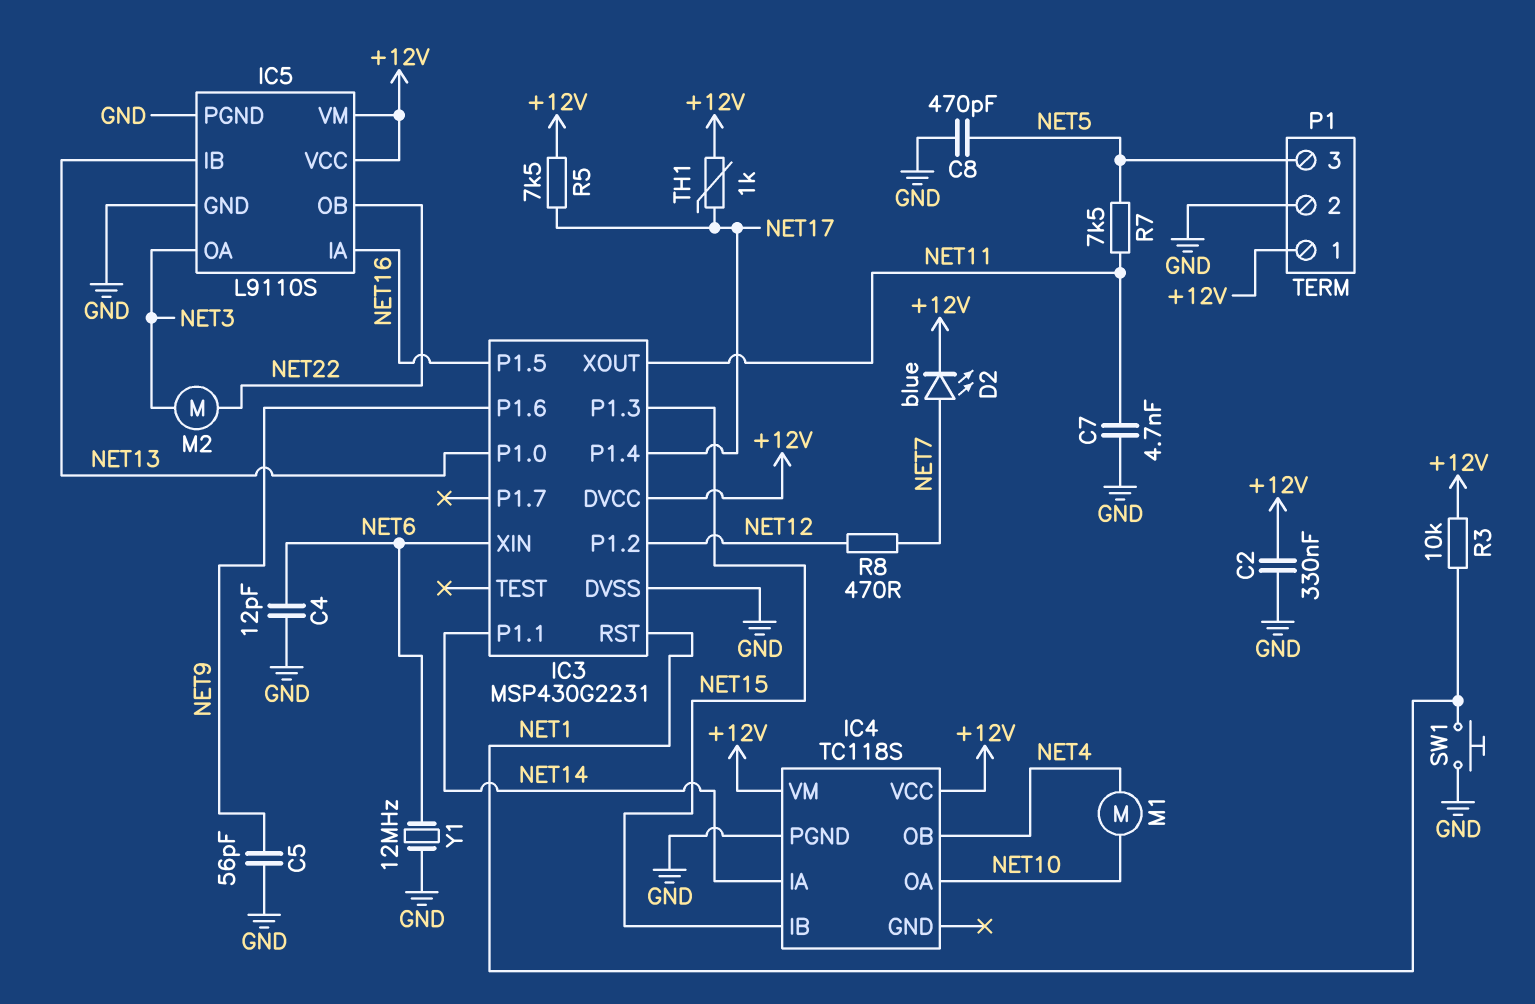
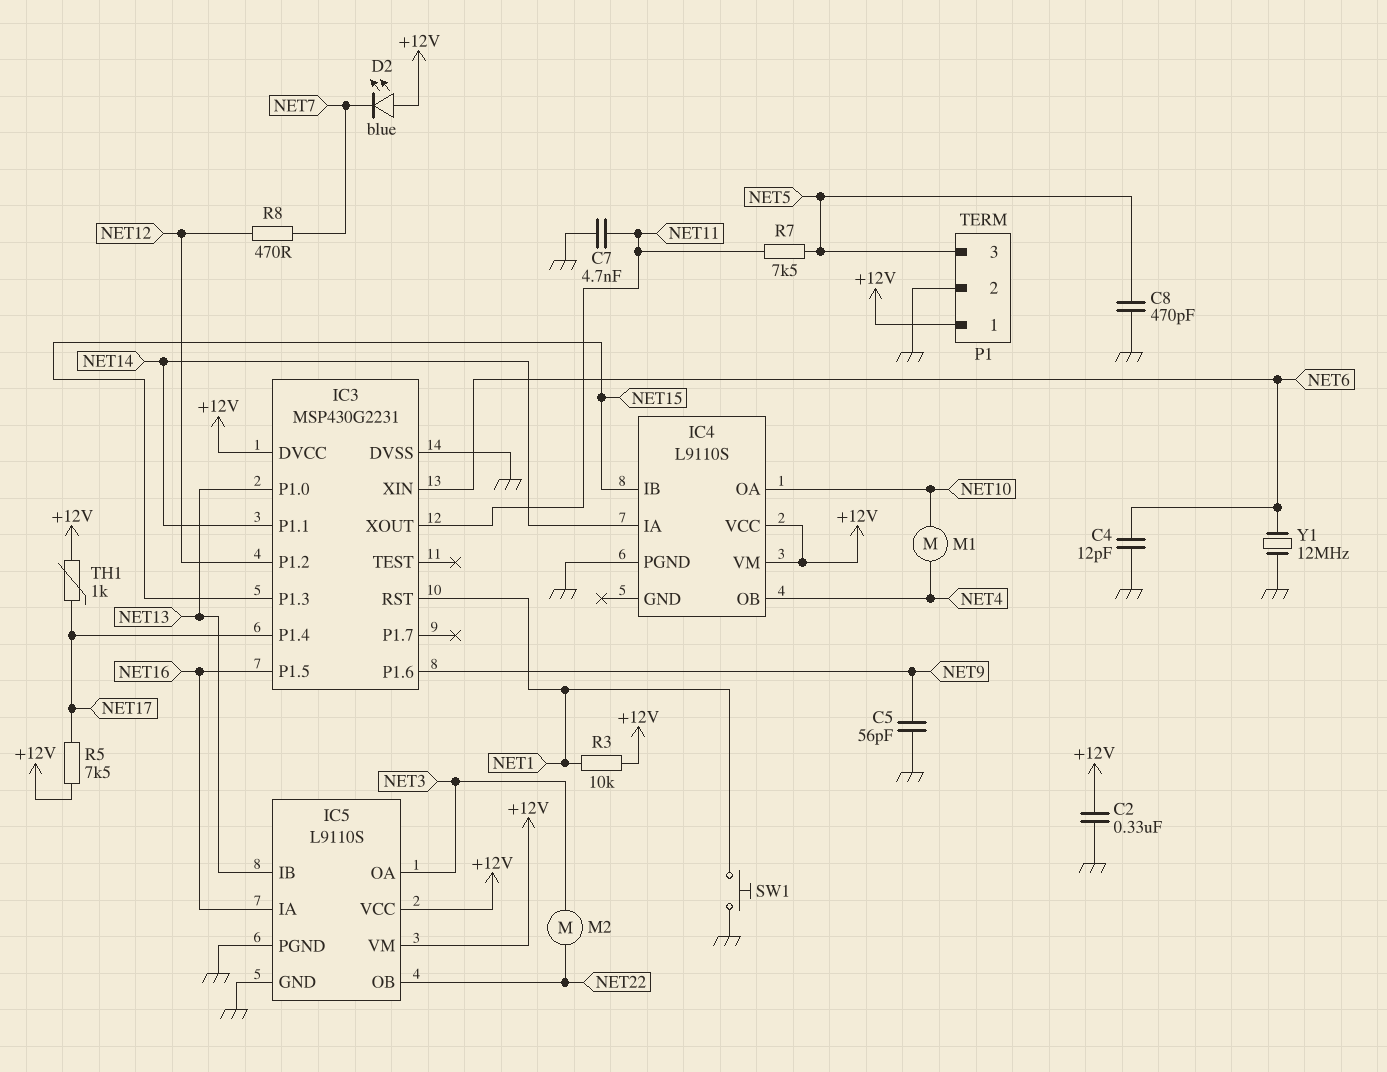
D2: LED blue (A NET7, K +12V) -> LED blue (A +12V, K NET7)
IC4: TC118S -> L9110S

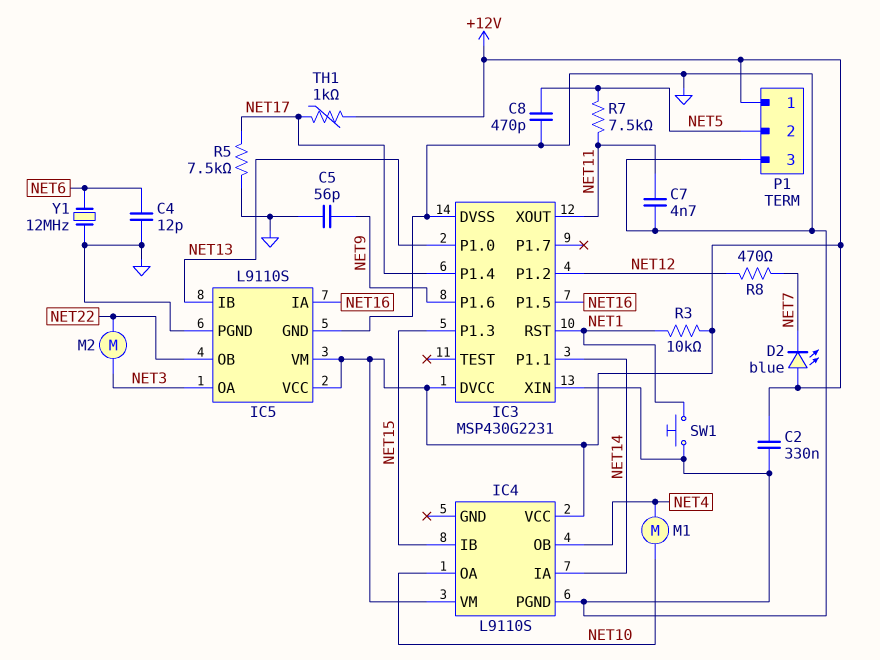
IC3 pin XIN: NET6 -> GND
P1 pin 2: GND -> NET5
P1 pin 3: NET5 -> GND
R5: 7.5k (+12V, NET17) -> 7.5k (GND, NET17)

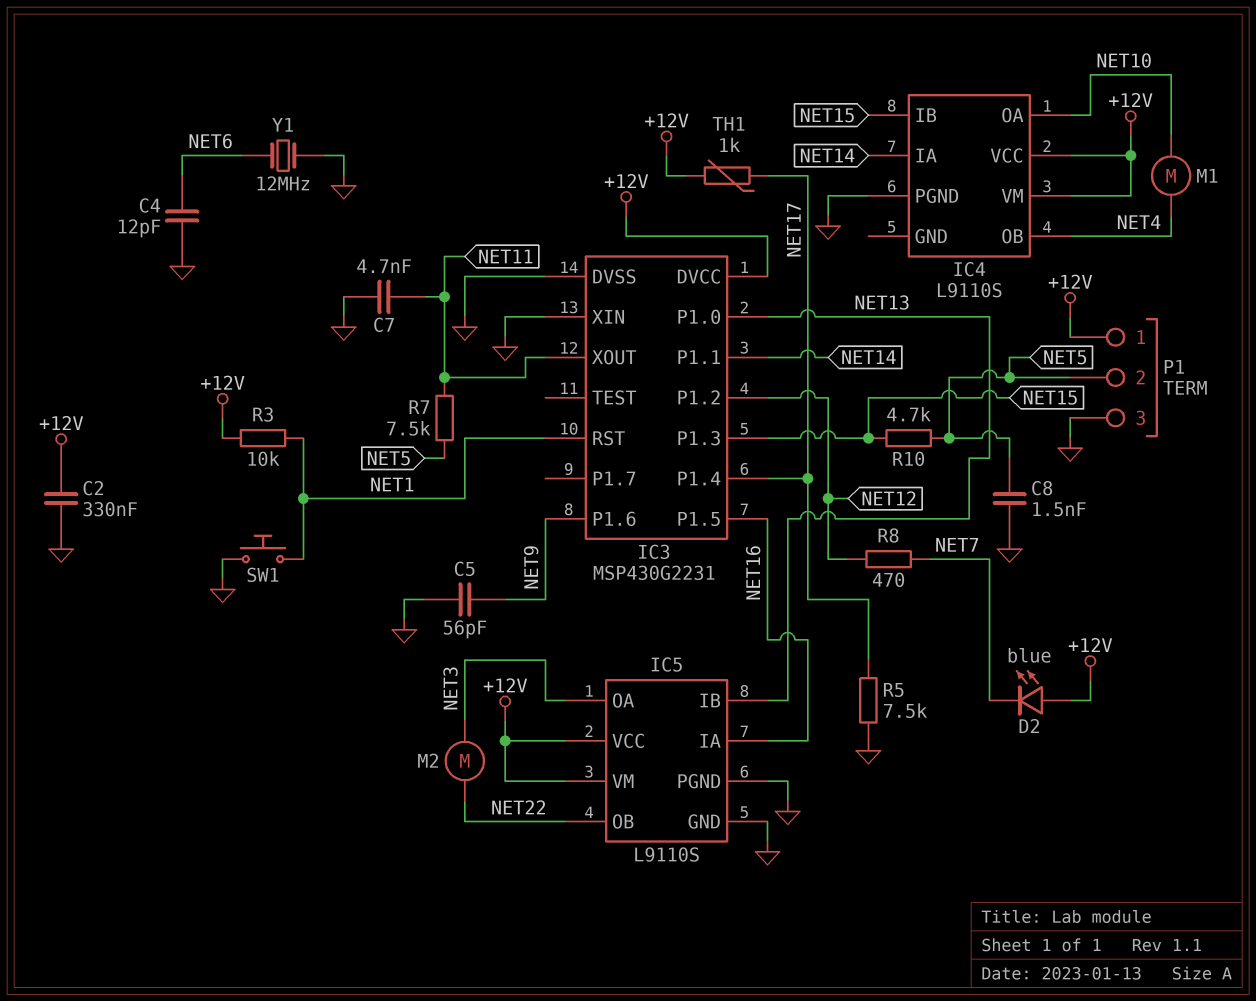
C8: 470pF (GND, NET5) -> 1.5nF (GND, NET5)
R10: none -> 4.7k (NET5, NET15)

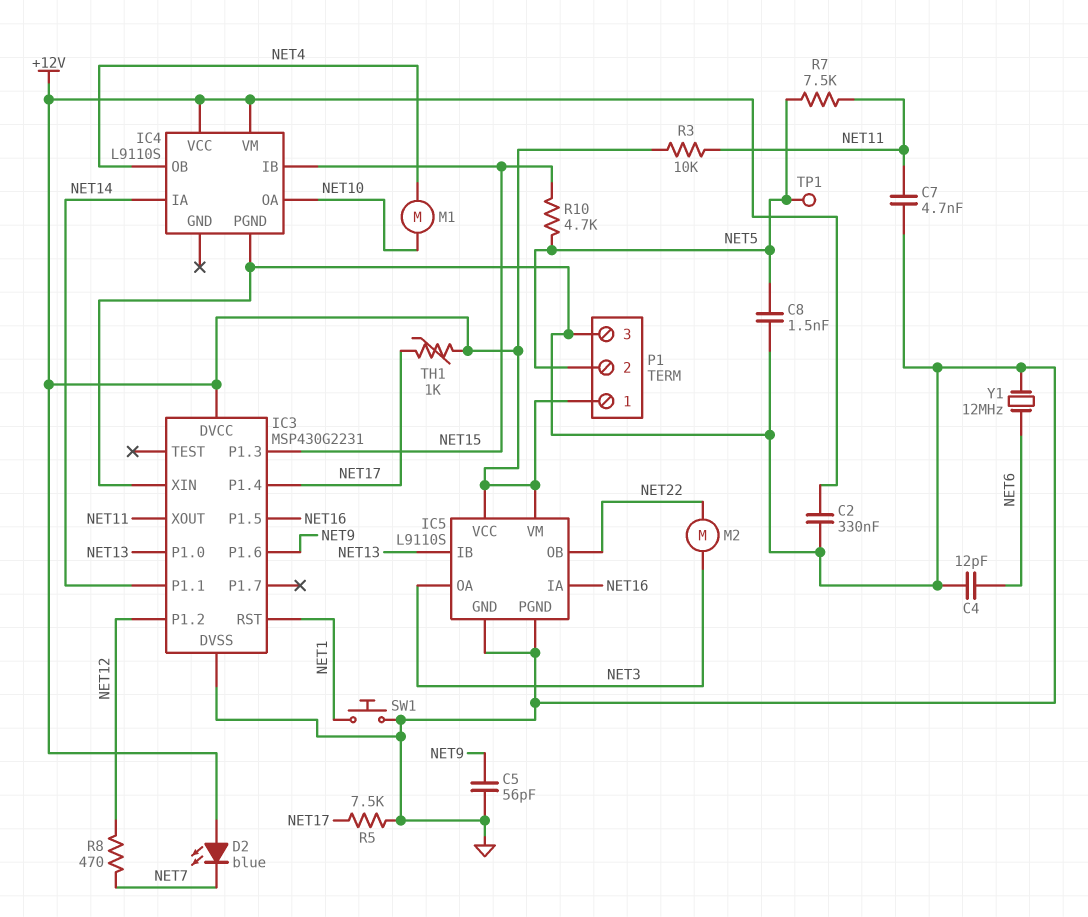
R3: 10k (+12V, NET1) -> 10k (+12V, NET11)
TP1: none -> test point (NET5)

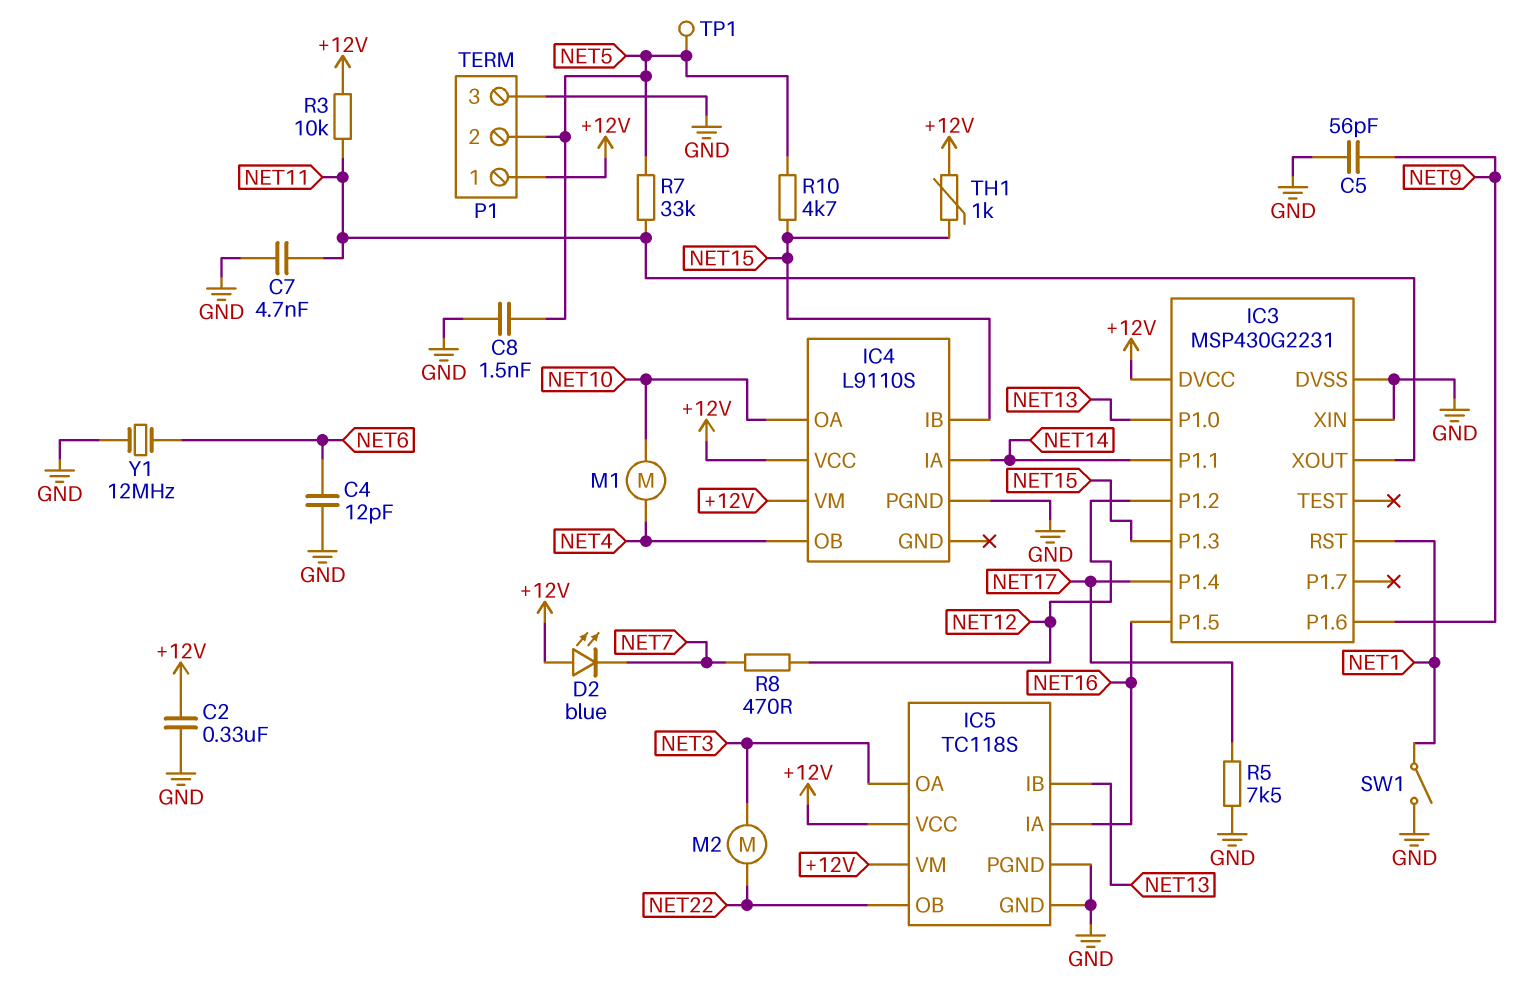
IC5: L9110S -> TC118S
R7: 7.5k (NET5, NET11) -> 33k (NET5, NET11)
SW1: button (GND, NET1) -> switch (GND, NET1)
TH1: 1k (+12V, NET17) -> 1k (+12V, NET15)

